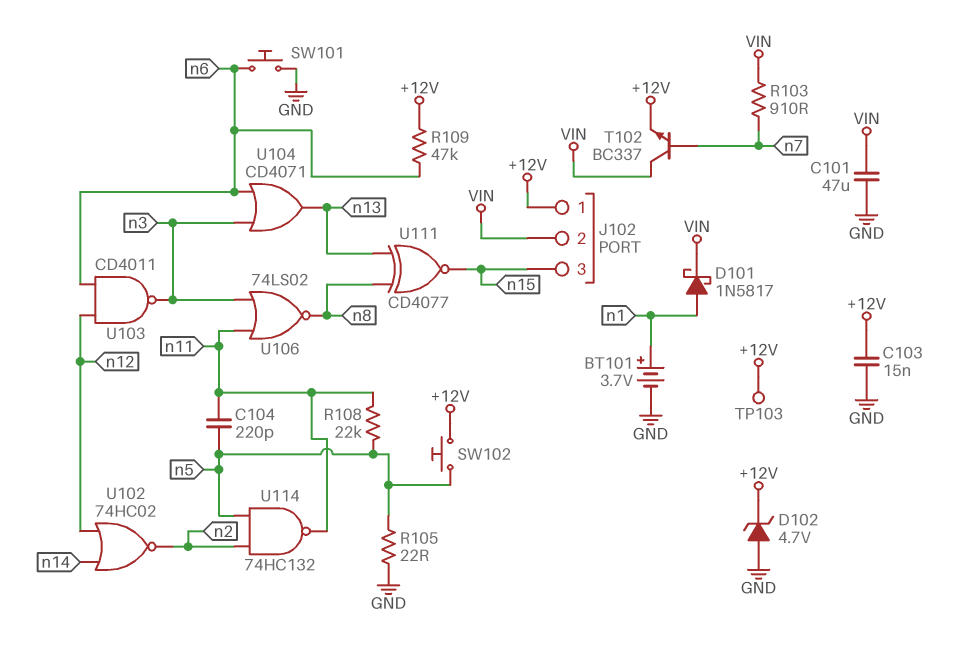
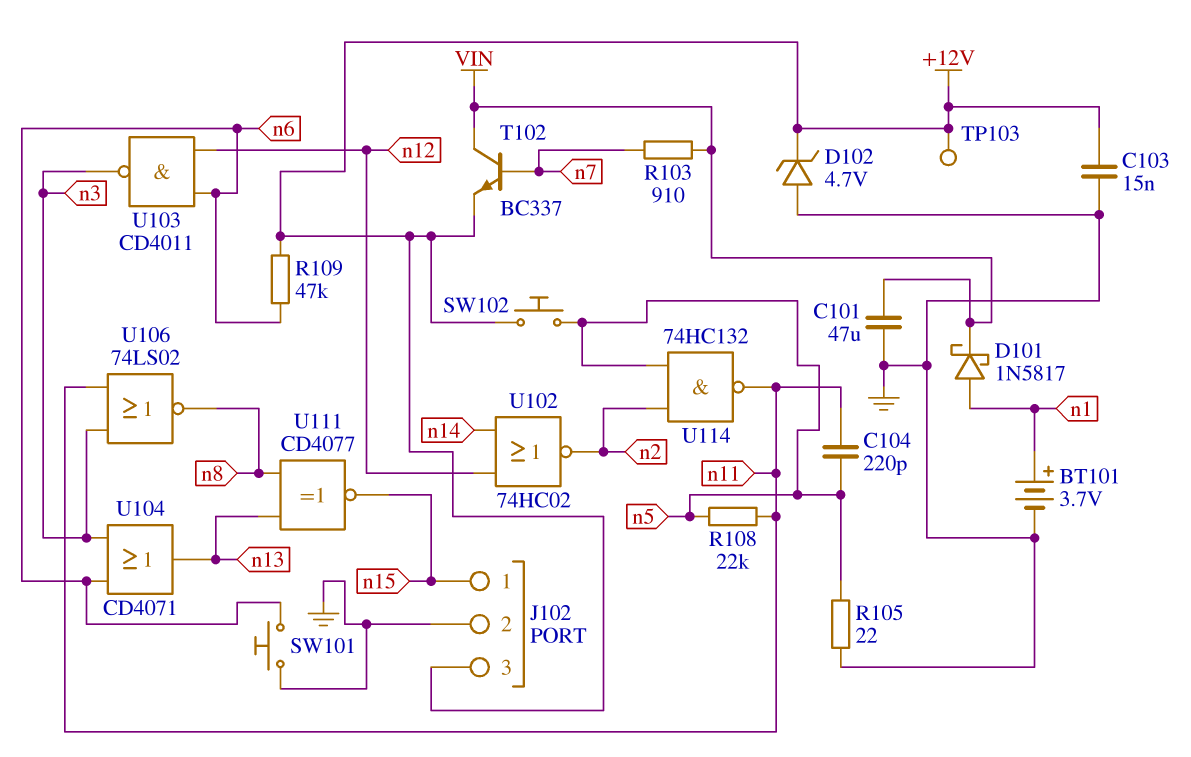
J102 pin 1: +12V -> n15
J102 pin 2: VIN -> GND
J102 pin 3: n15 -> +12V

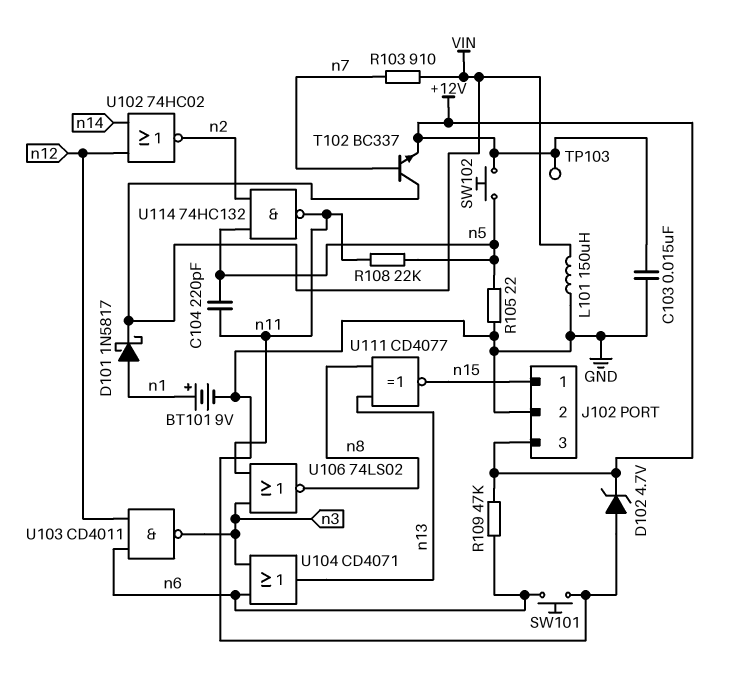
BT101: 3.7V (plus n1, minus GND) -> 9V (plus n1, minus GND)
C101: 47uF (GND, VIN) -> none
L101: none -> 150uH (GND, VIN)

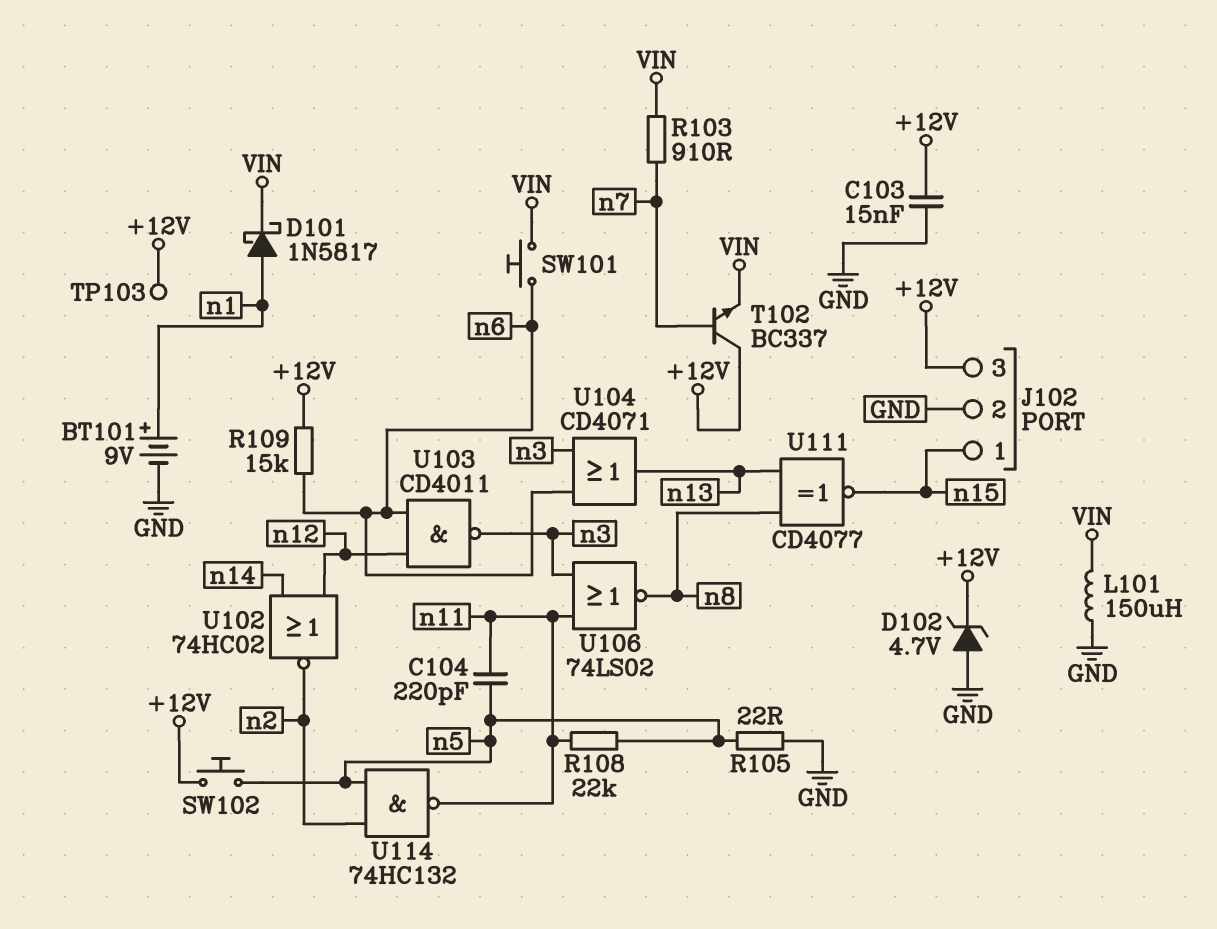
R109: 47k (+12V, n6) -> 15k (+12V, n6)
SW101: button (GND, n6) -> button (VIN, n6)
T102: NPN BC337 (B n7, C VIN, E +12V) -> NPN BC337 (B n7, C +12V, E VIN)

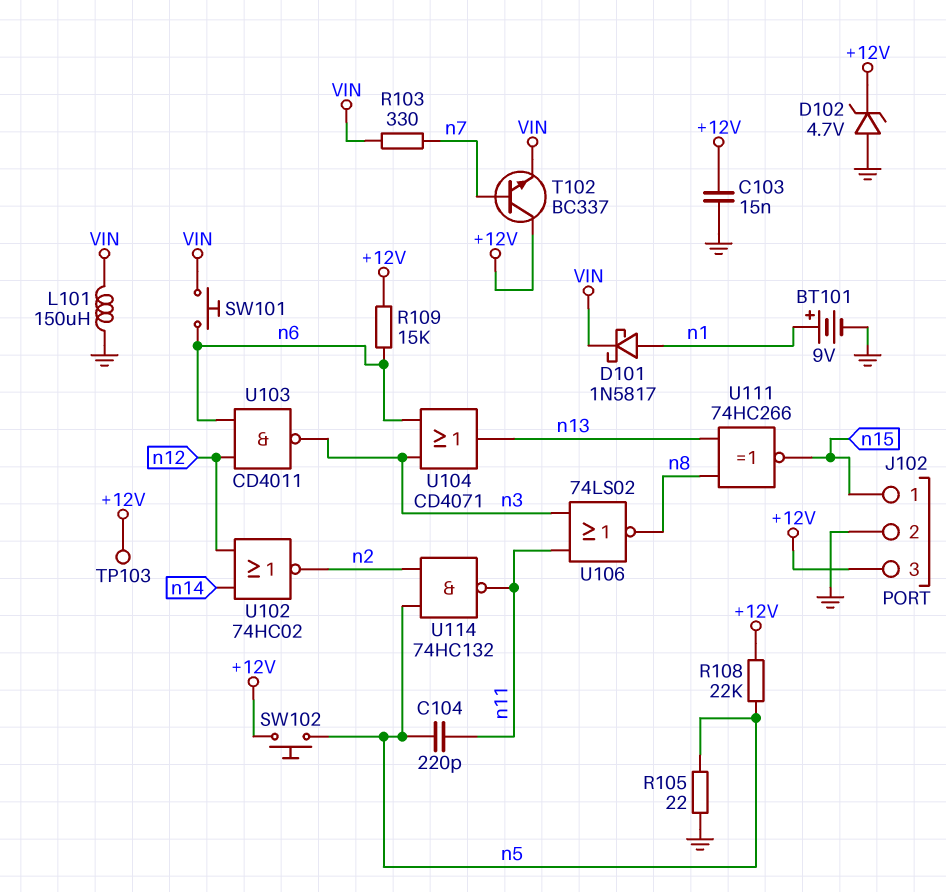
R103: 910 (VIN, n7) -> 330 (VIN, n7)
R108: 22k (n5, n11) -> 22k (+12V, n5)
U111: XNOR CD4077 (in n8, in n13, out n15) -> XNOR 74HC266 (in n8, in n13, out n15)

